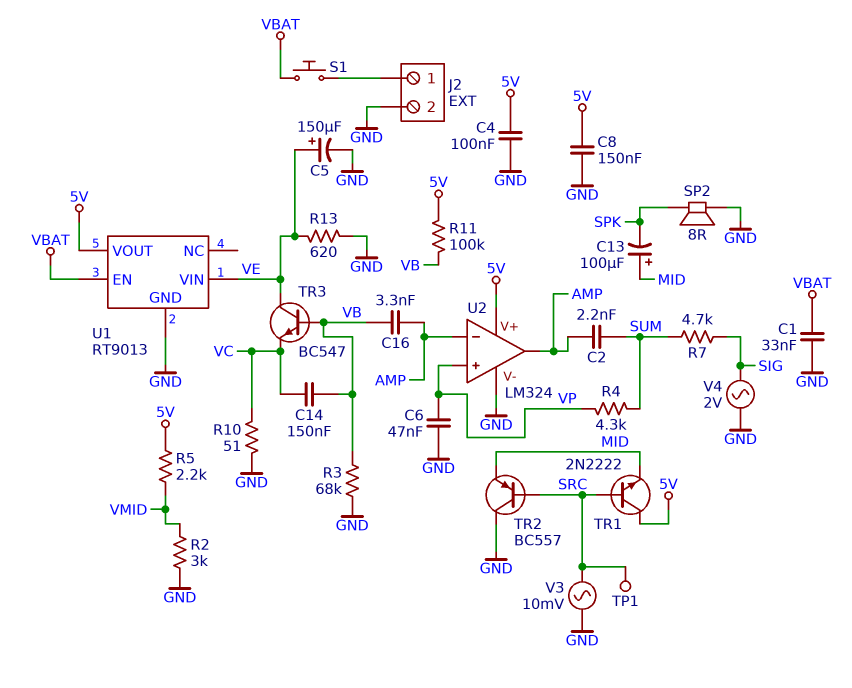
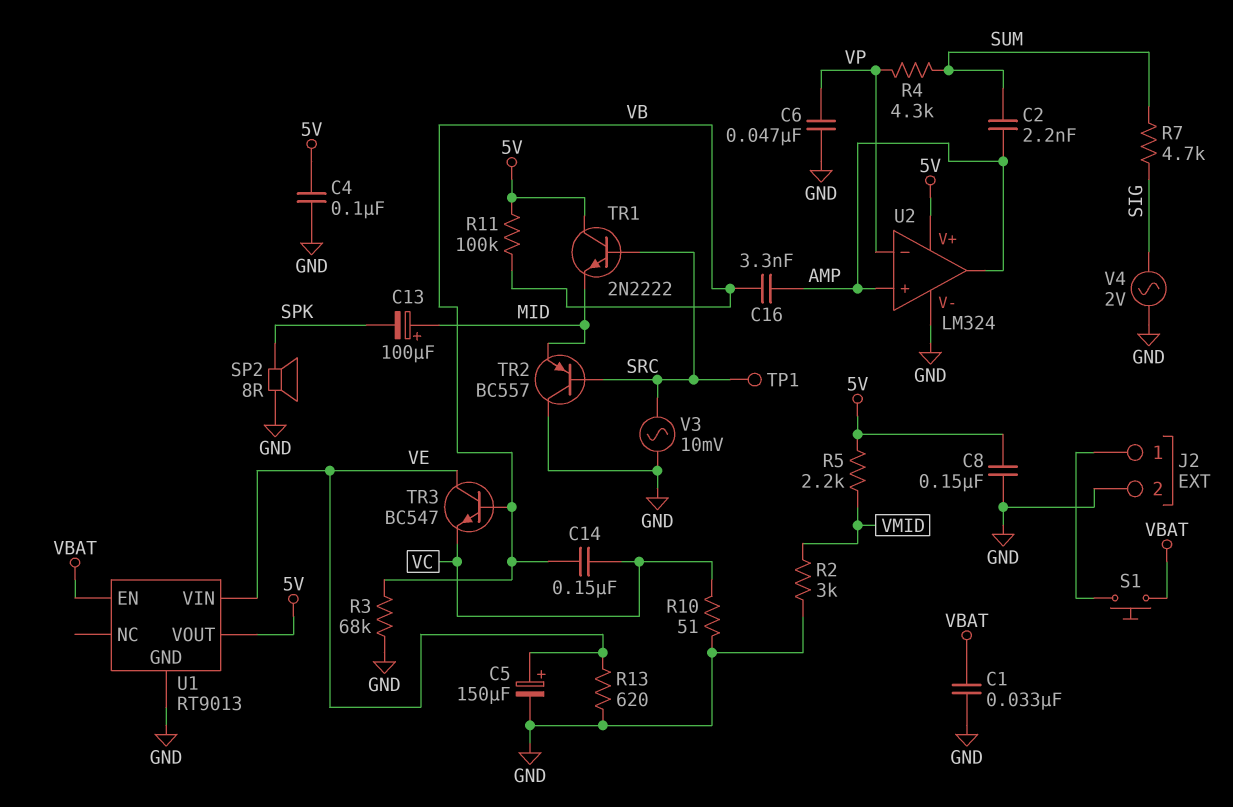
U2 pin in+: VP -> AMP
U2 pin in-: AMP -> VP

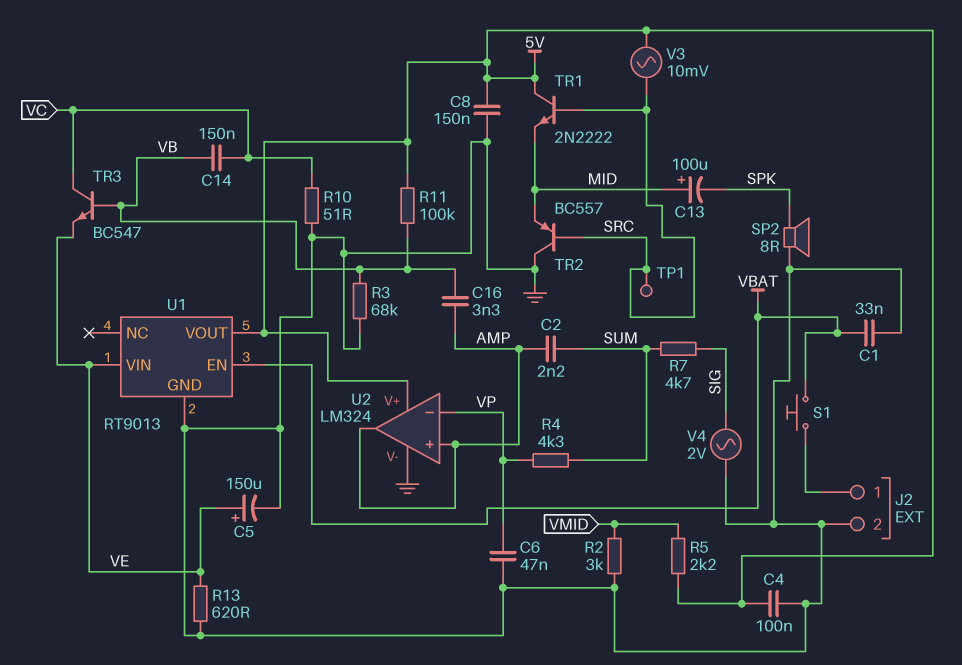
TR3: NPN BC547 (B VB, C VE, E VC) -> NPN BC547 (B VB, C VC, E VE)
V3: AC 10mV (GND, SRC) -> AC 10mV (5V, SRC)

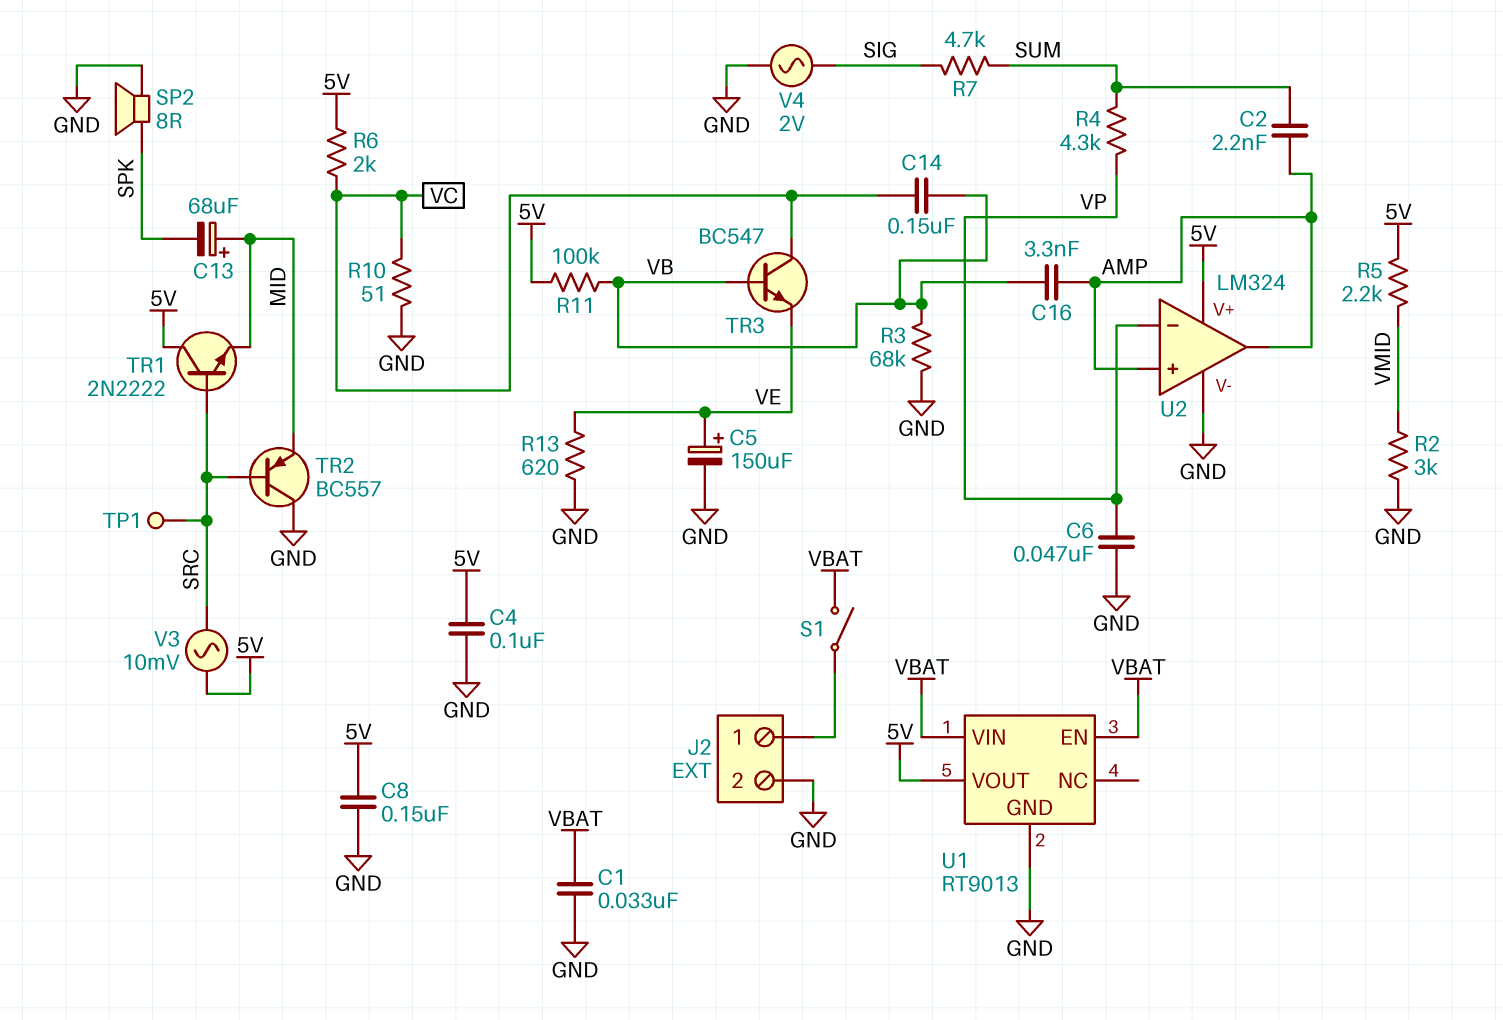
C13: 100uF (plus MID, minus SPK) -> 68uF (plus MID, minus SPK)
R6: none -> 2k (5V, VC)
S1: button (J2/1, VBAT) -> switch (J2/1, VBAT)
U1 pin VIN: VE -> VBAT

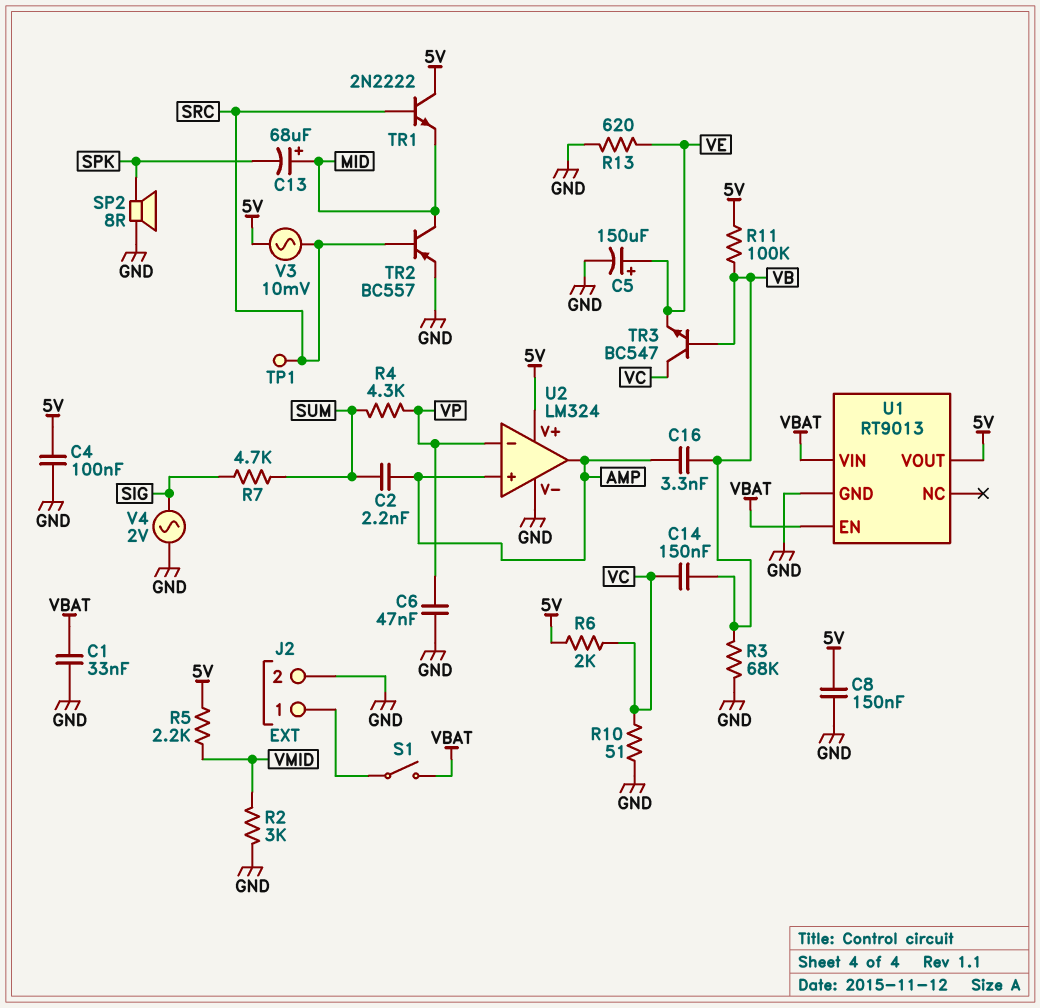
TR2: PNP BC557 (B SRC, C GND, E MID) -> PNP BC557 (B SRC, C MID, E GND)

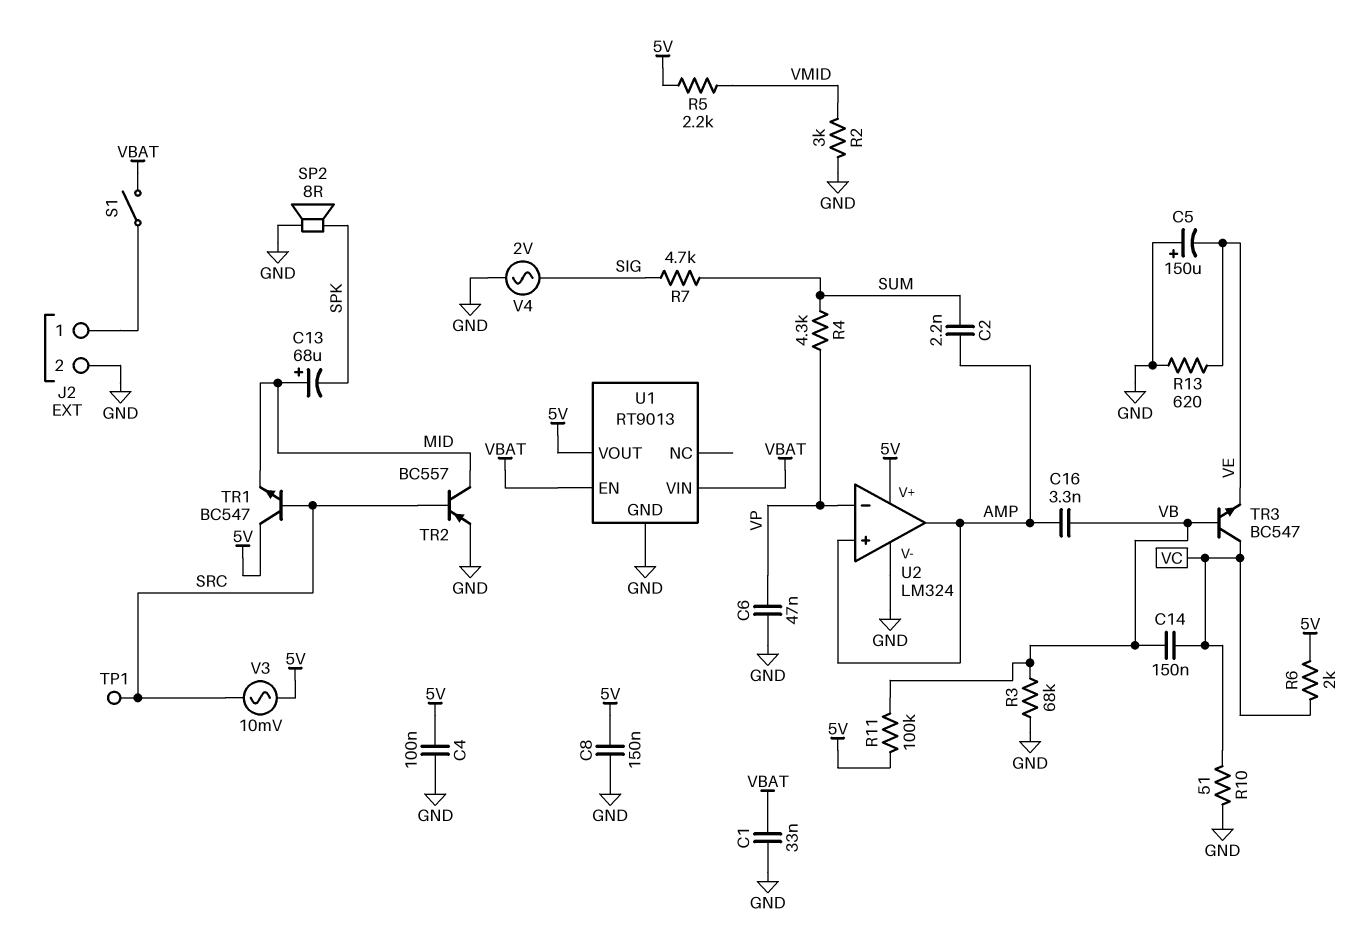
C5: 150uF (plus VE, minus GND) -> 150uF (plus GND, minus VE)
TR1: NPN 2N2222 (B SRC, C 5V, E MID) -> NPN BC547 (B SRC, C 5V, E MID)

